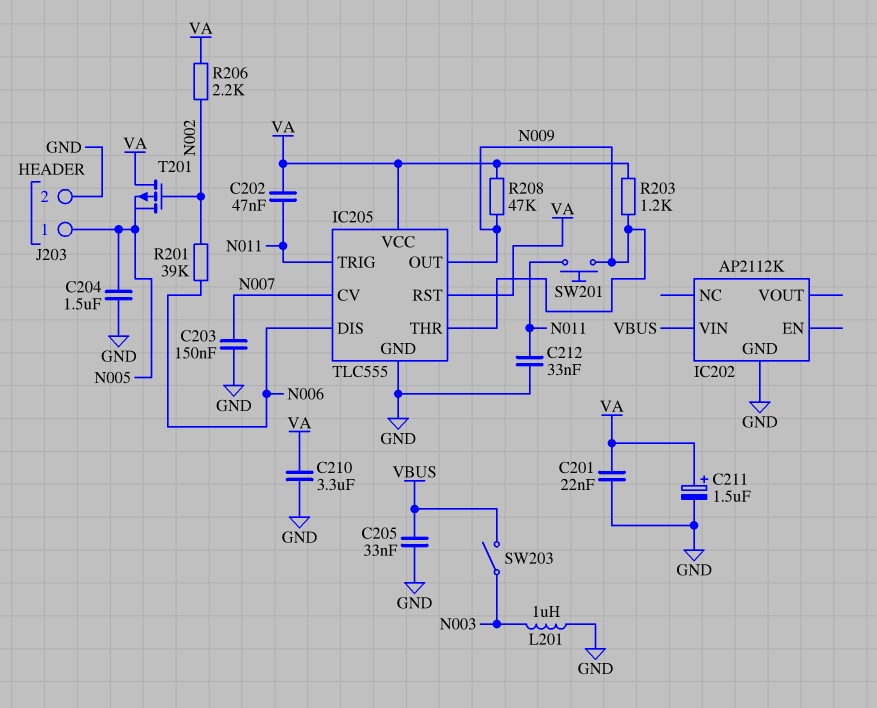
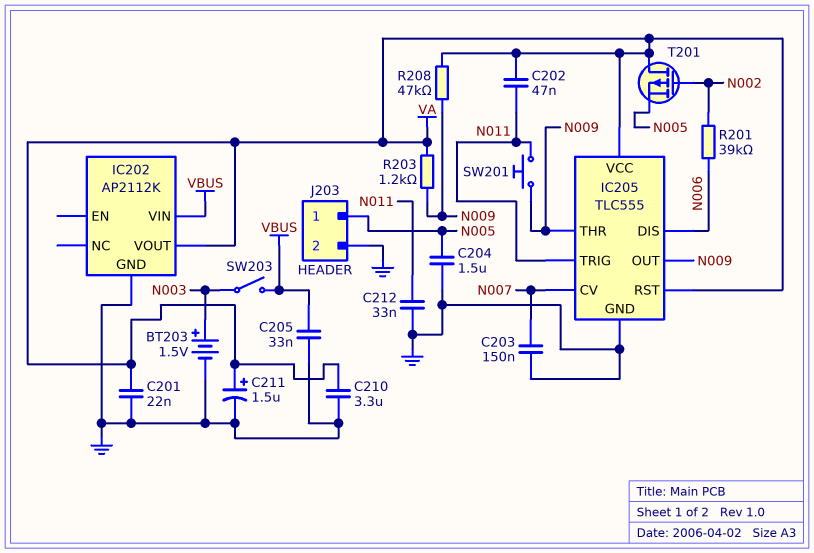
BT203: none -> 1.5V (plus N003, minus GND)
IC202 pin VOUT: none -> VA
L201: 1uH (GND, N003) -> none
R206: 2.2k (N002, VA) -> none

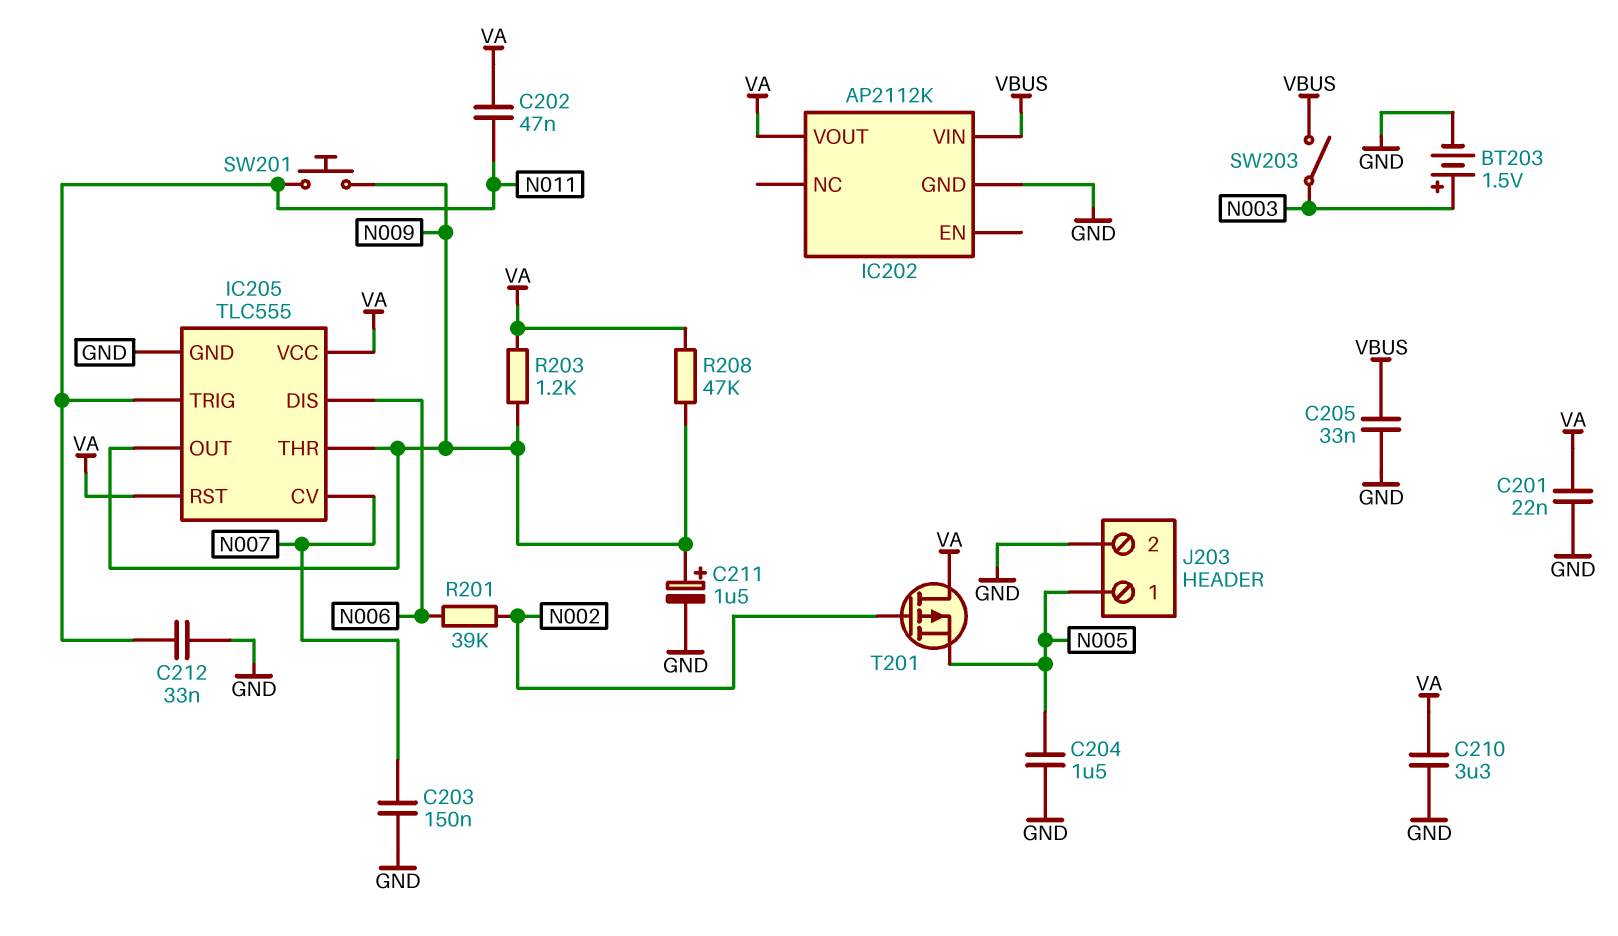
C211: 1.5uF (plus VA, minus GND) -> 1.5uF (plus N009, minus GND)

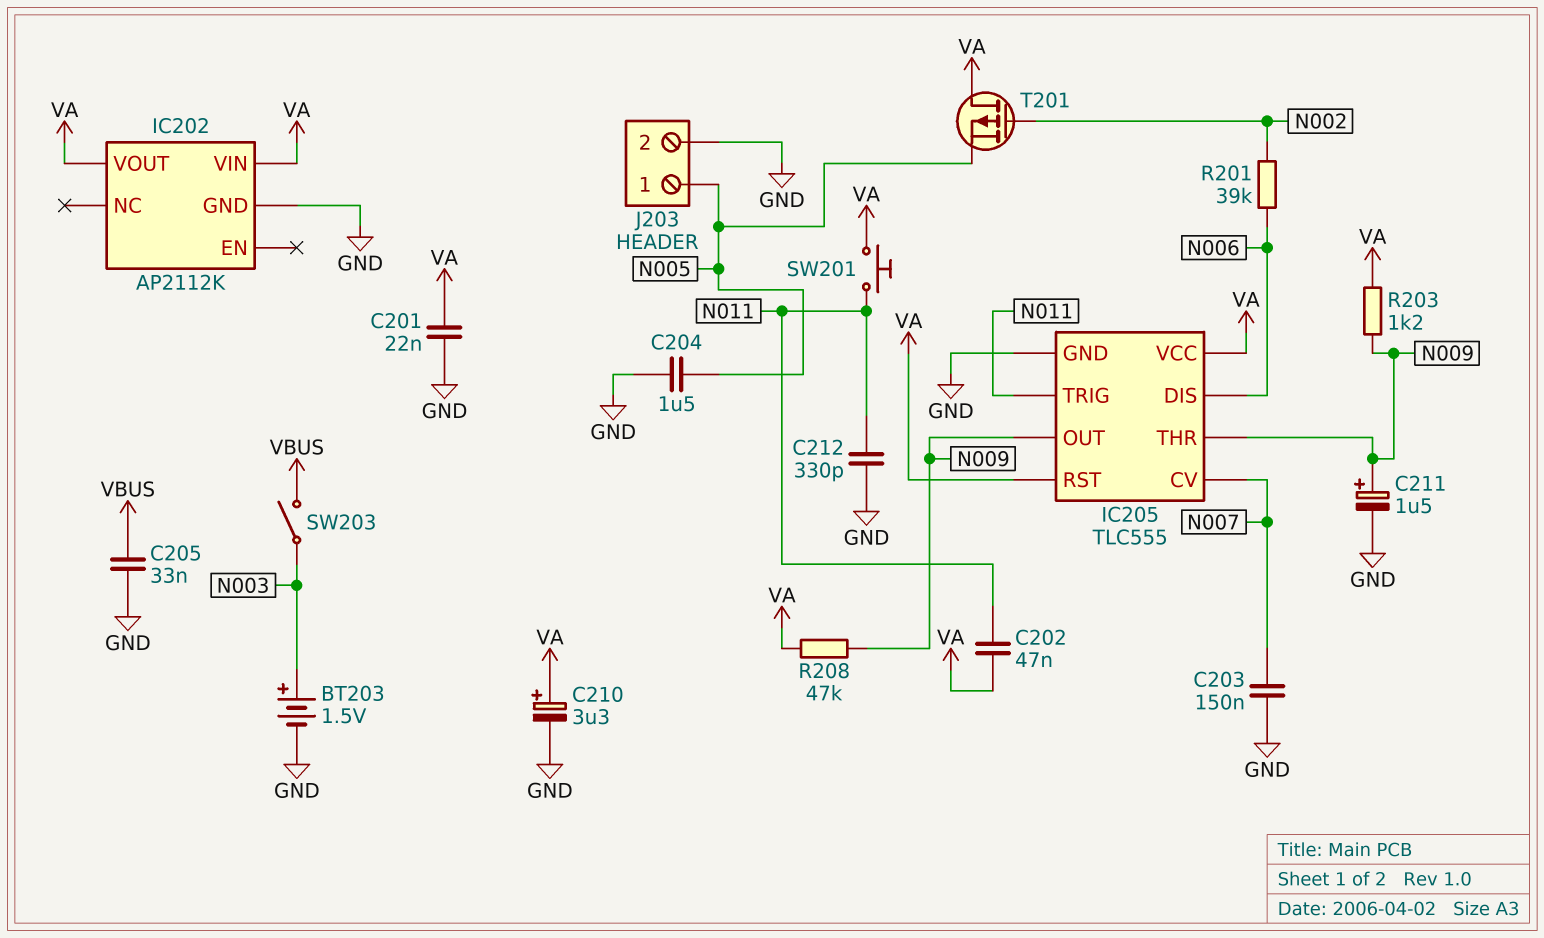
C210: 3.3uF (GND, VA) -> 3.3uF (plus VA, minus GND)
C212: 33nF (GND, N011) -> 330pF (GND, N011)
IC202 pin VIN: VBUS -> VA
SW201: button (N009, N011) -> button (N011, VA)

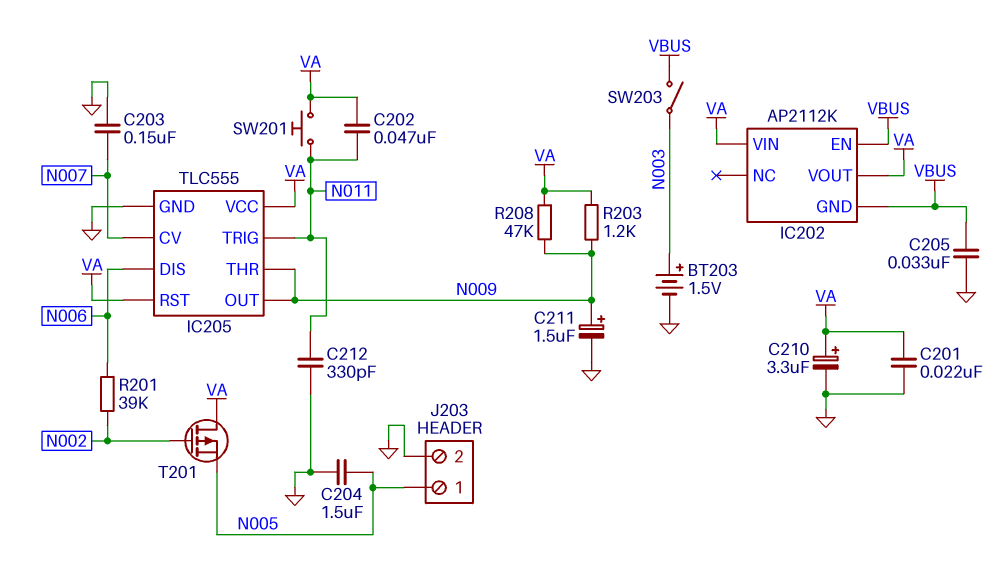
IC202 pin EN: none -> VBUS
IC202 pin GND: GND -> VBUS

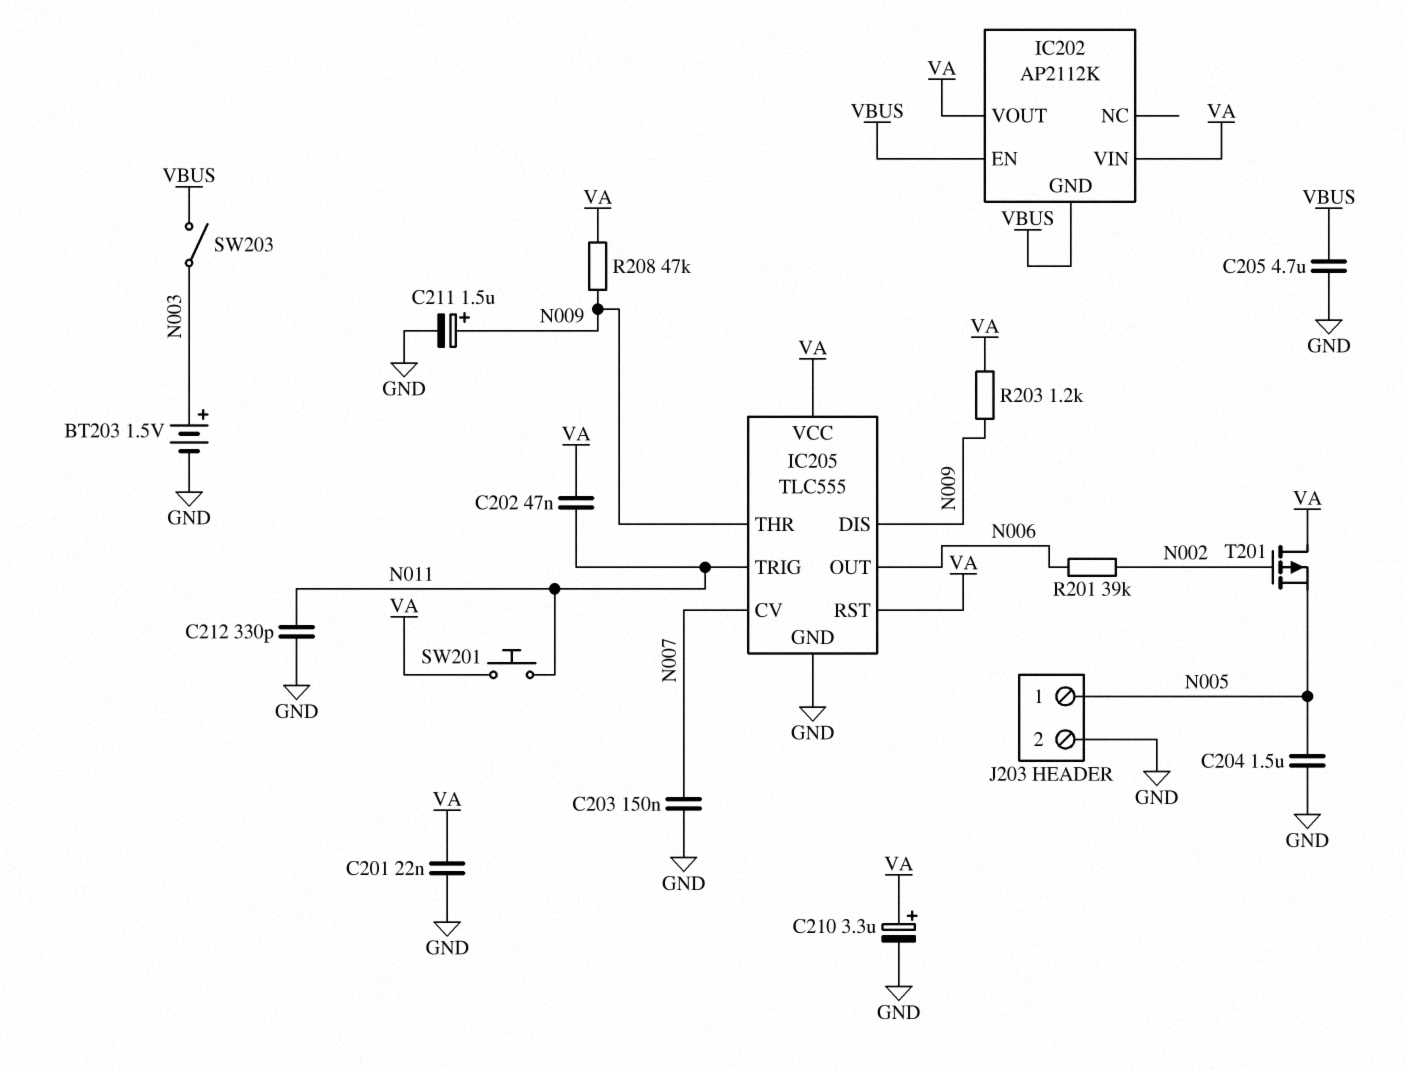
C205: 33nF (GND, VBUS) -> 4.7uF (GND, VBUS)
IC205 pin DIS: N006 -> N009
IC205 pin OUT: N009 -> N006

